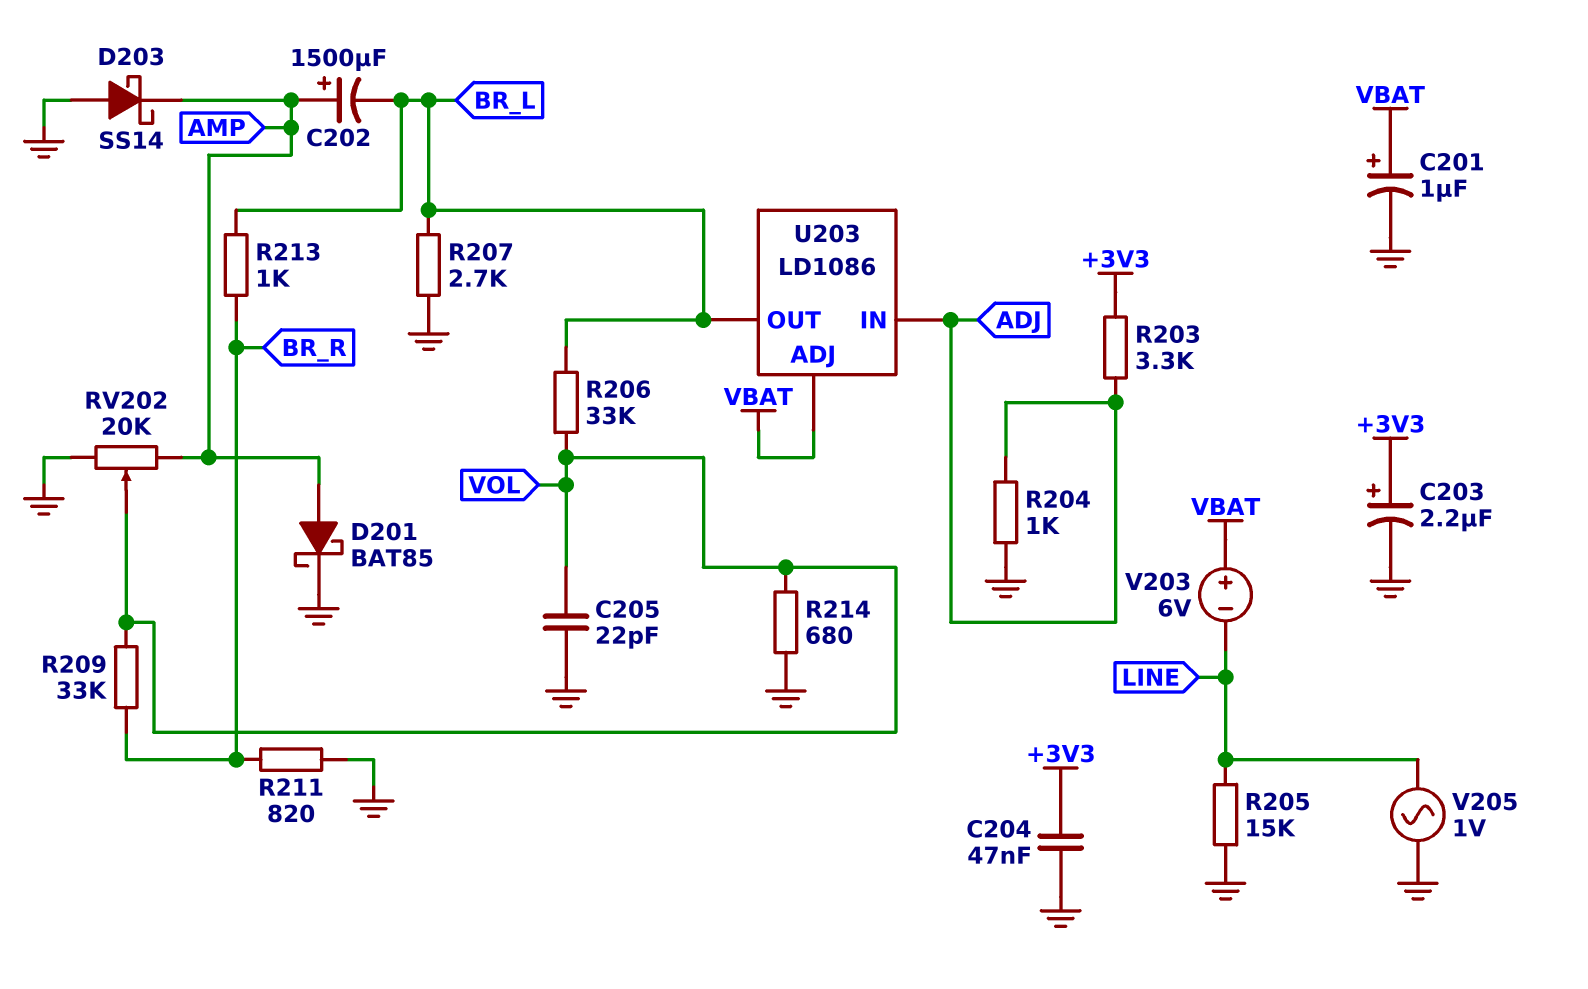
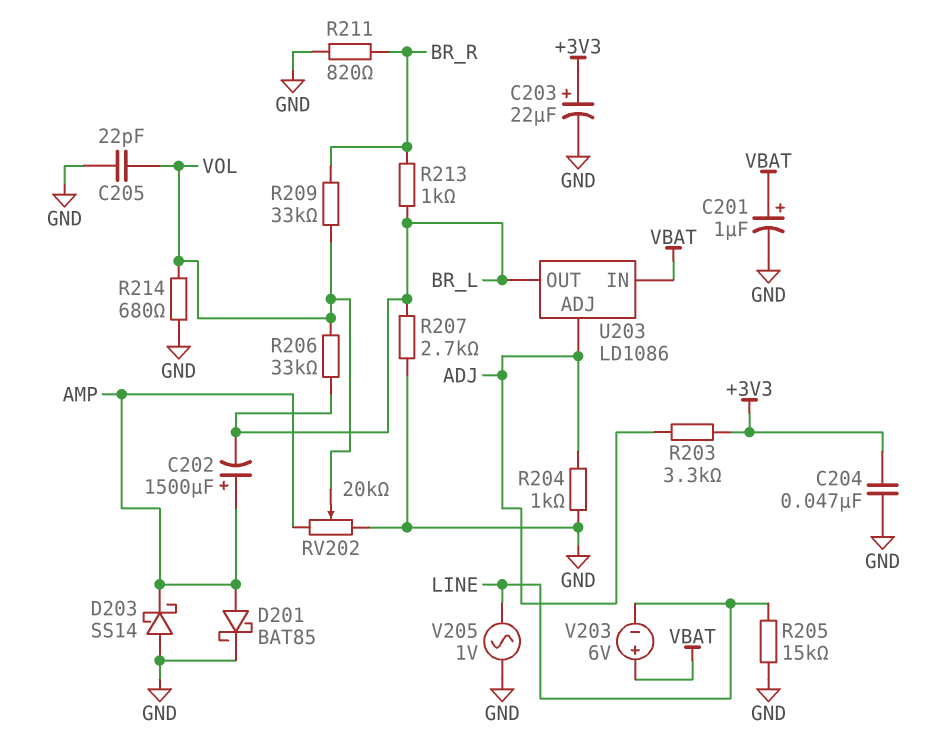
C203: 2.2uF (plus +3V3, minus GND) -> 22uF (plus +3V3, minus GND)
U203 pin ADJ: VBAT -> ADJ
U203 pin IN: ADJ -> VBAT

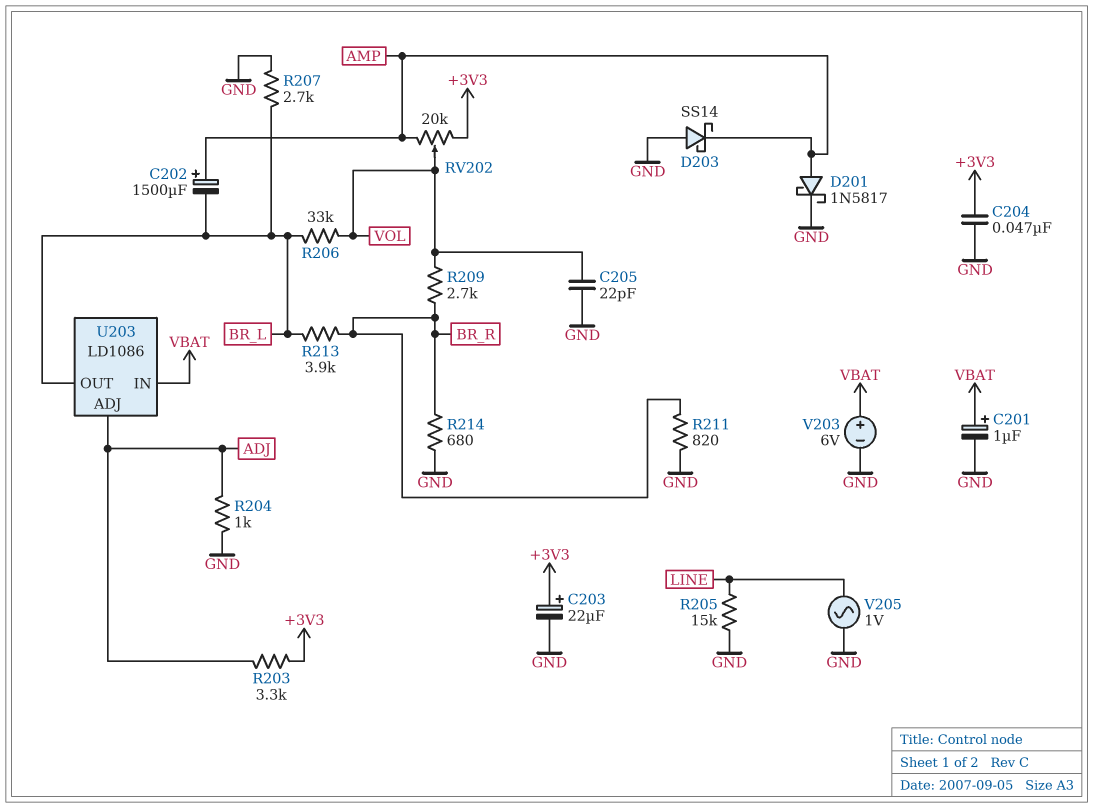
D201: schottky BAT85 (A AMP, K GND) -> schottky 1N5817 (A AMP, K GND)
R209: 33k (BR_R, VOL) -> 2.7k (BR_R, VOL)
R213: 1k (BR_L, BR_R) -> 3.9k (BR_L, BR_R)
R214: 680 (GND, VOL) -> 680 (BR_R, GND)
RV202: 20k (AMP, GND, wiper VOL) -> 20k (+3V3, AMP, wiper VOL)
V203: 6V (plus VBAT, minus LINE) -> 6V (plus VBAT, minus GND)

